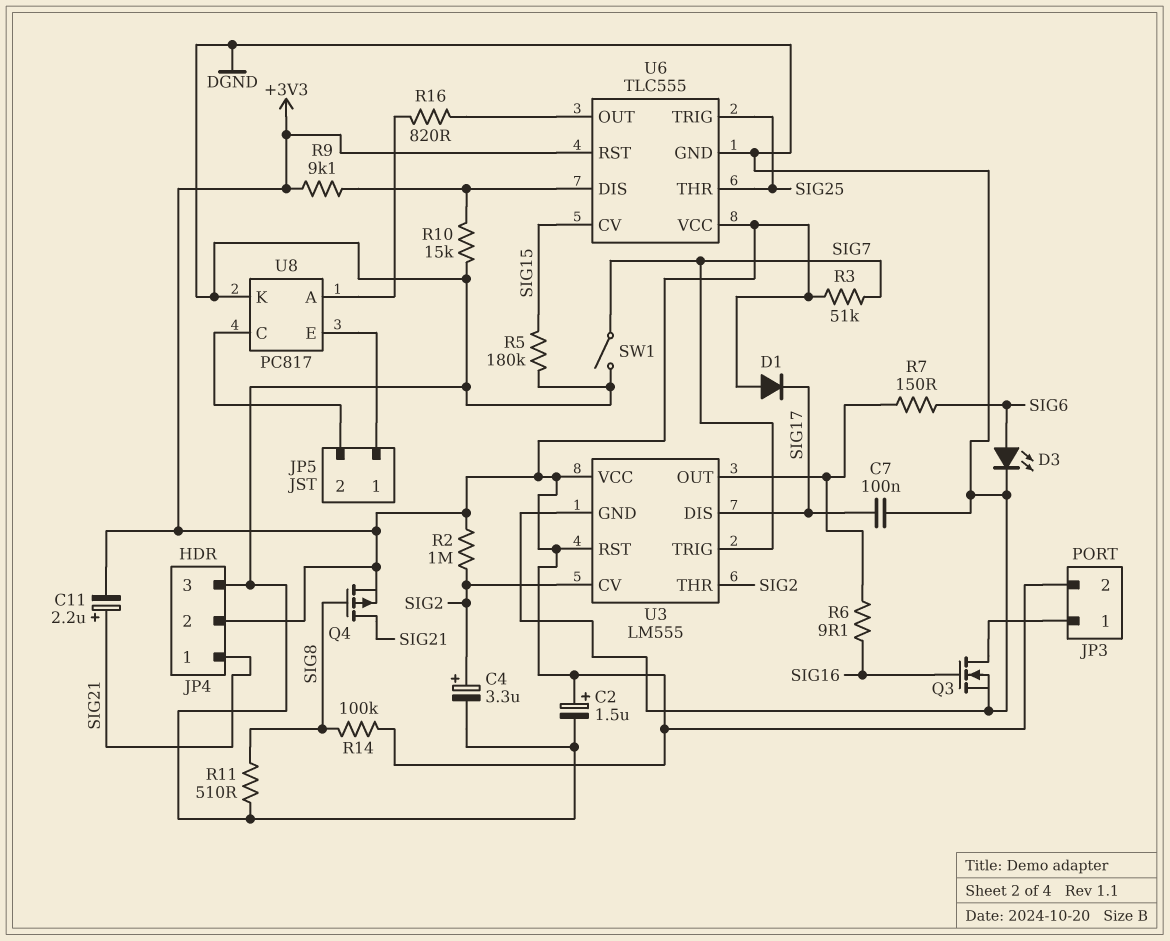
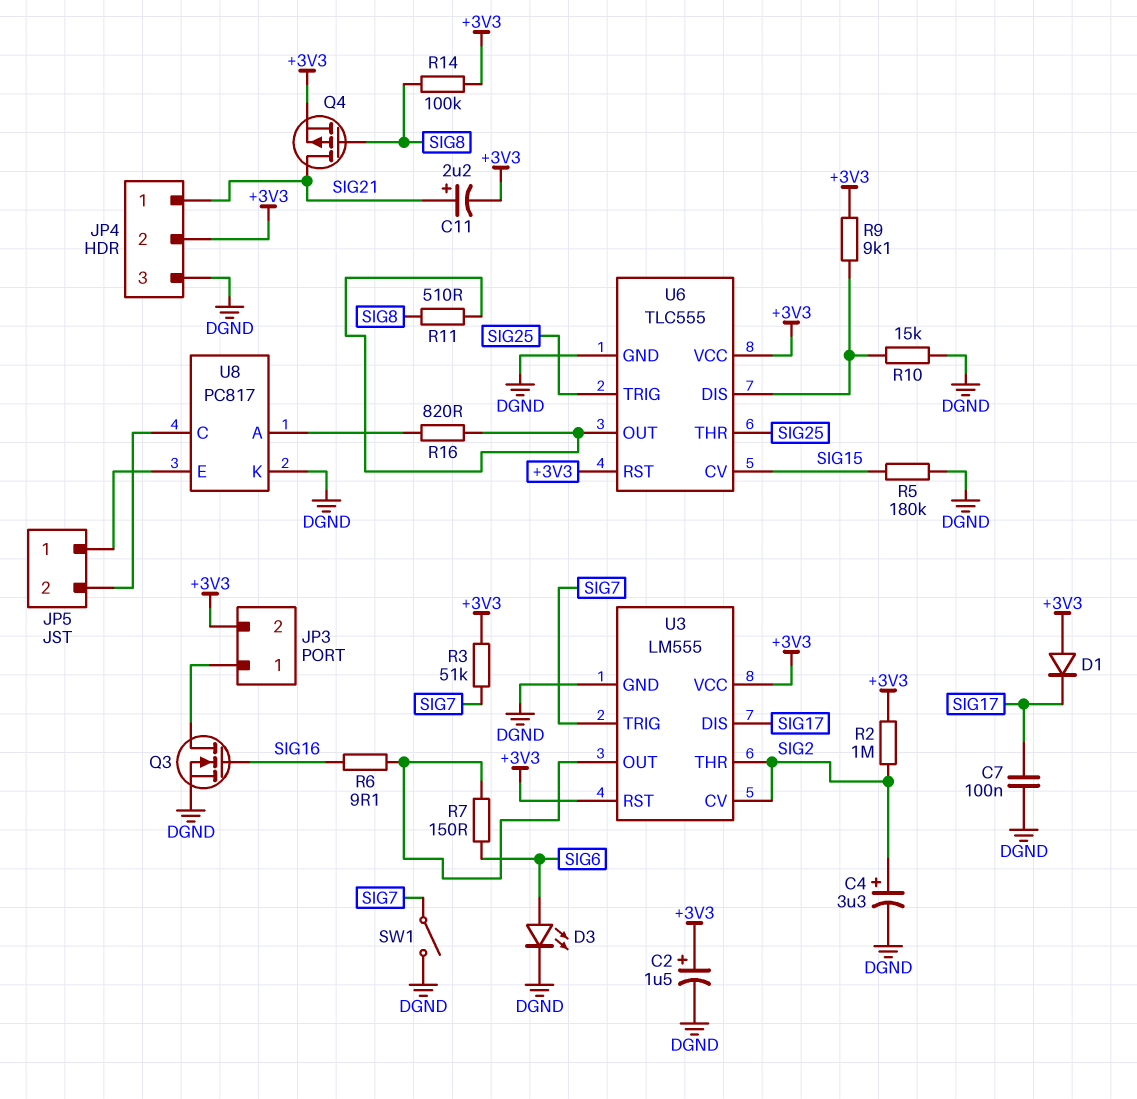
R11: 510 (DGND, SIG8) -> 510 (SIG8, U6/OUT)

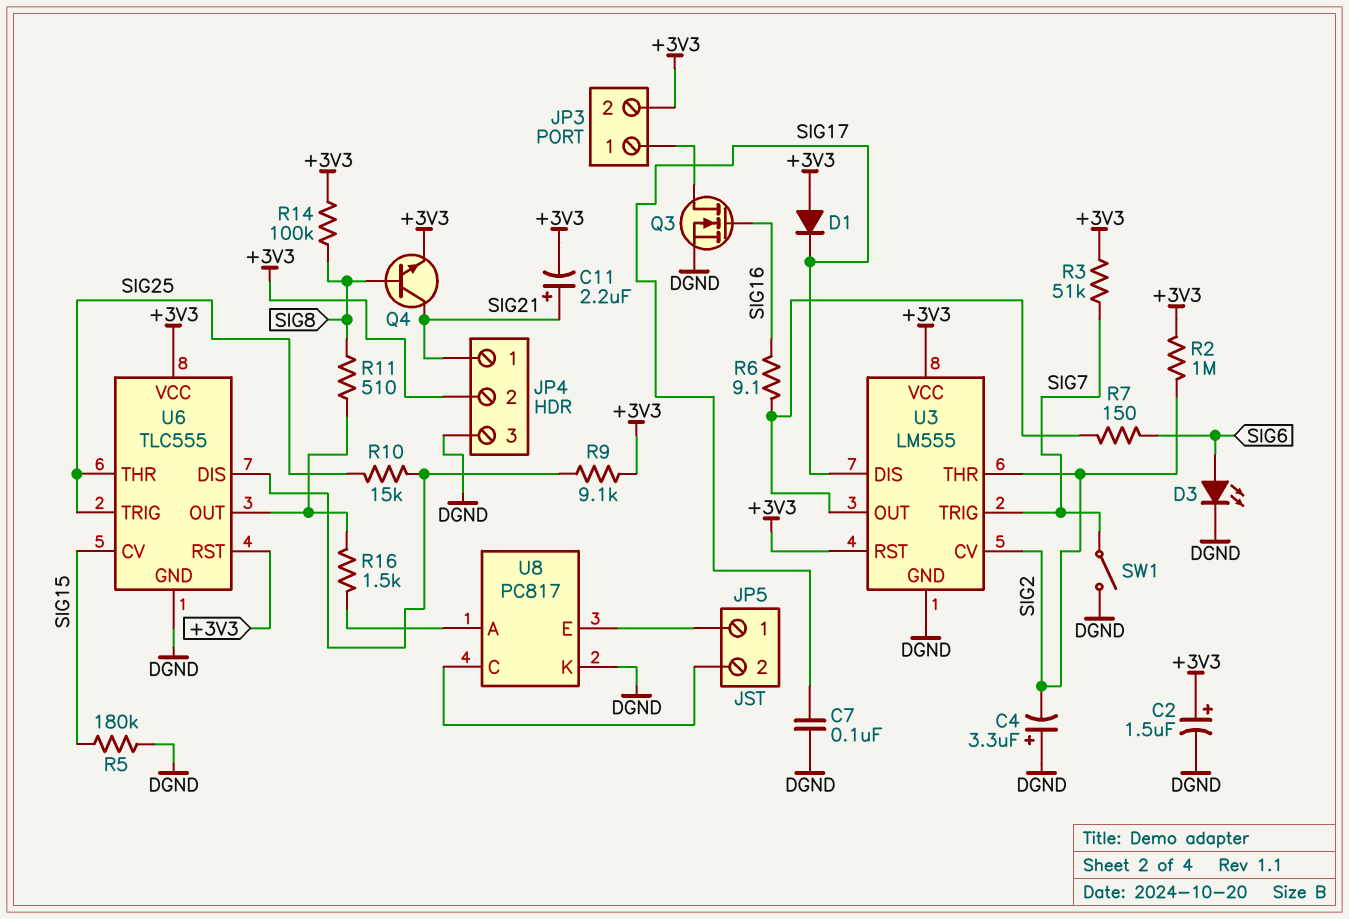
C4: 3.3uF (plus SIG2, minus DGND) -> 3.3uF (plus DGND, minus SIG2)
Q4: PMOS (G SIG8, D SIG21, S +3V3) -> NPN (B SIG8, C SIG21, E +3V3)
R10: 15k (DGND, U6/DIS) -> 15k (SIG25, U6/DIS)
R16: 820 (U6/OUT, U8/A) -> 1.5k (U6/OUT, U8/A)

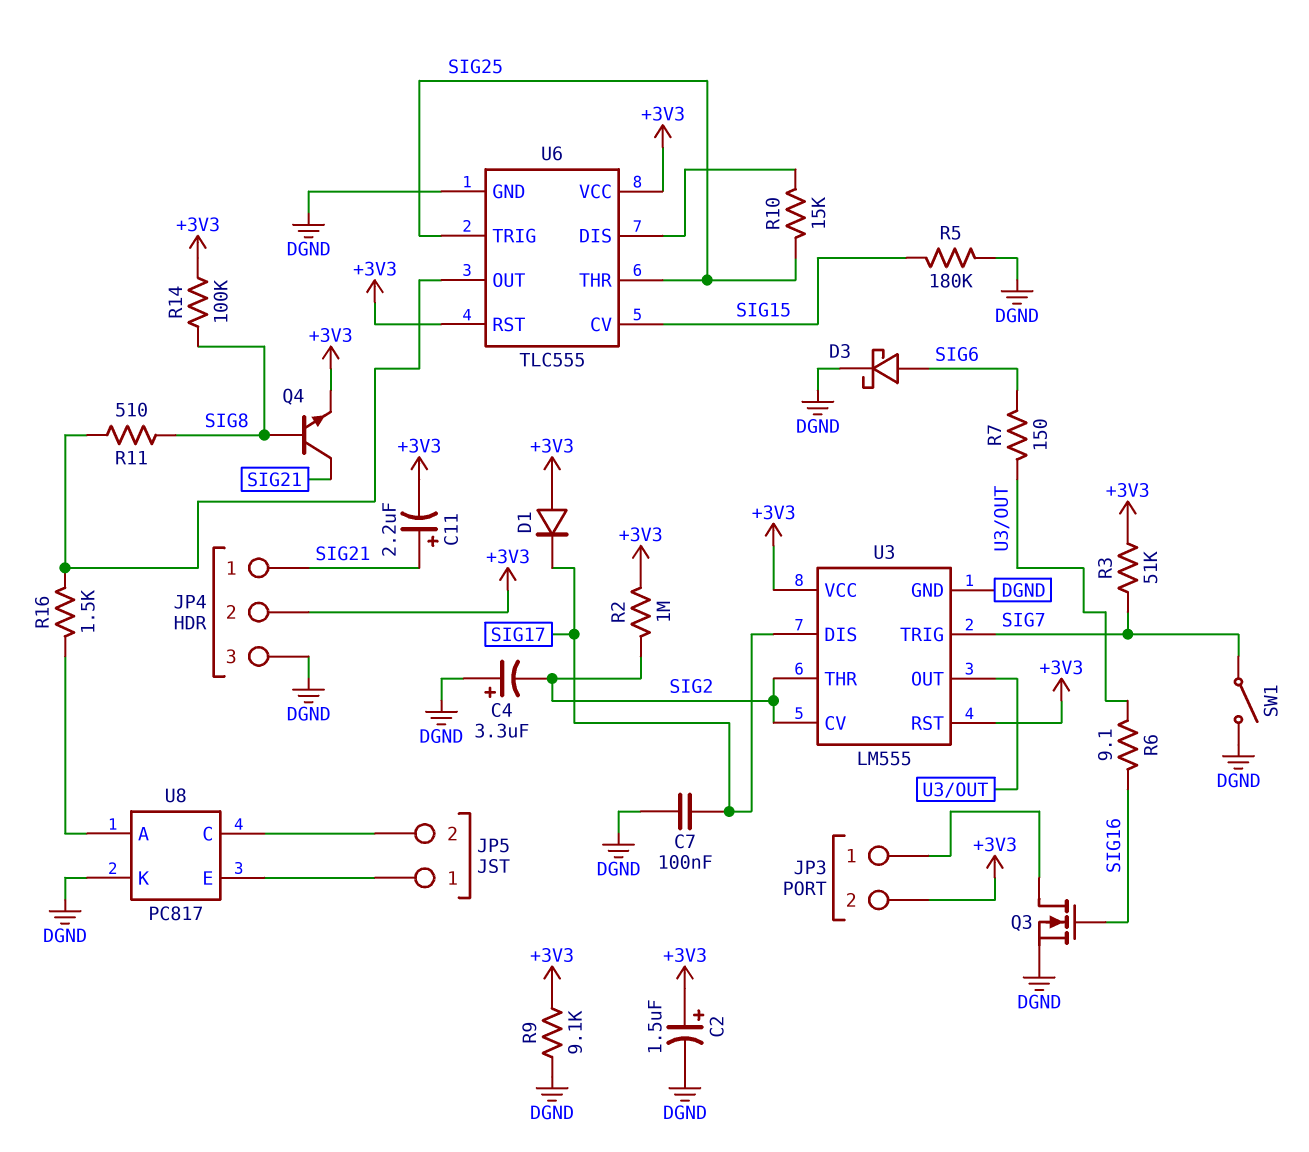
D3: LED (A SIG6, K DGND) -> schottky (A SIG6, K DGND)
R9: 9.1k (+3V3, U6/DIS) -> 9.1k (+3V3, DGND)

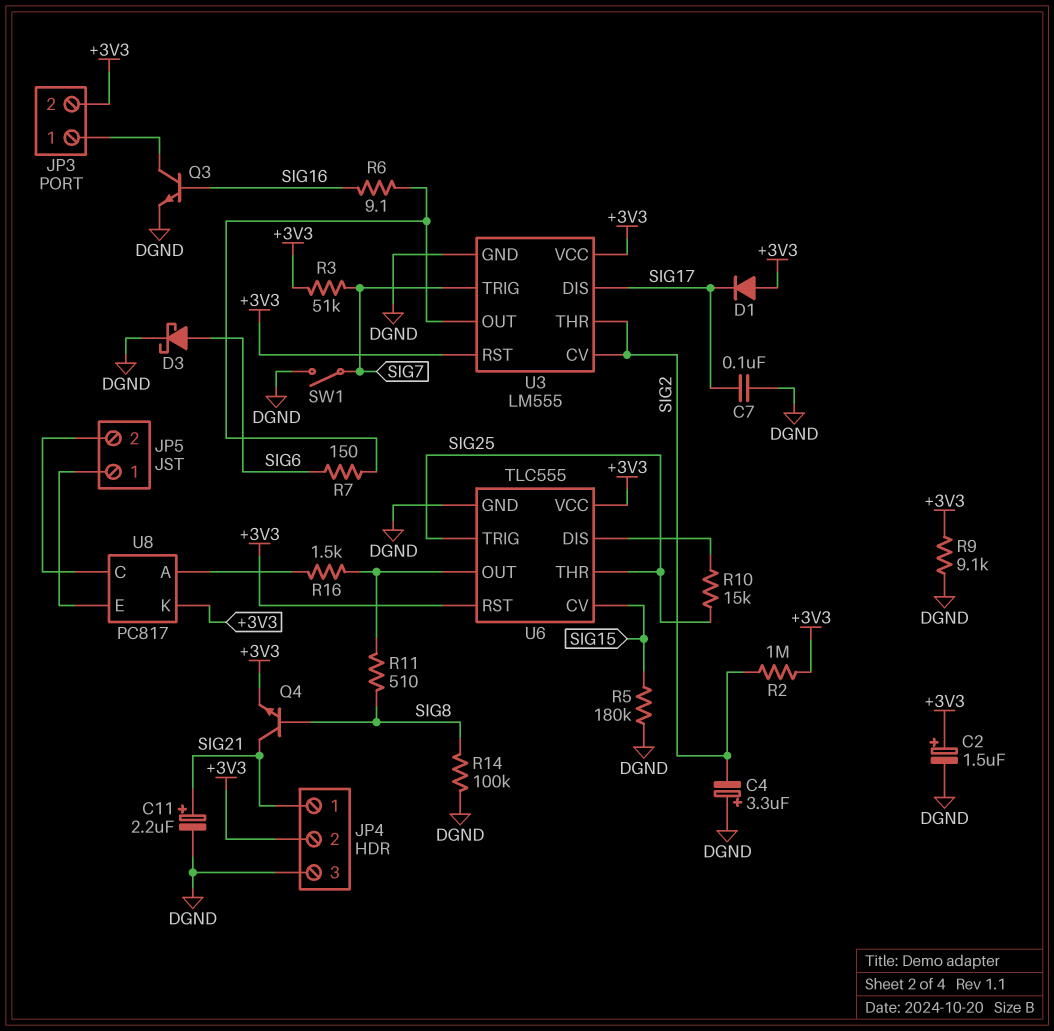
C11: 2.2uF (plus SIG21, minus +3V3) -> 2.2uF (plus SIG21, minus DGND)
Q3: NMOS (G SIG16, D JP3/1, S DGND) -> NPN (B SIG16, C JP3/1, E DGND)
R14: 100k (+3V3, SIG8) -> 100k (DGND, SIG8)
U8 pin K: DGND -> +3V3

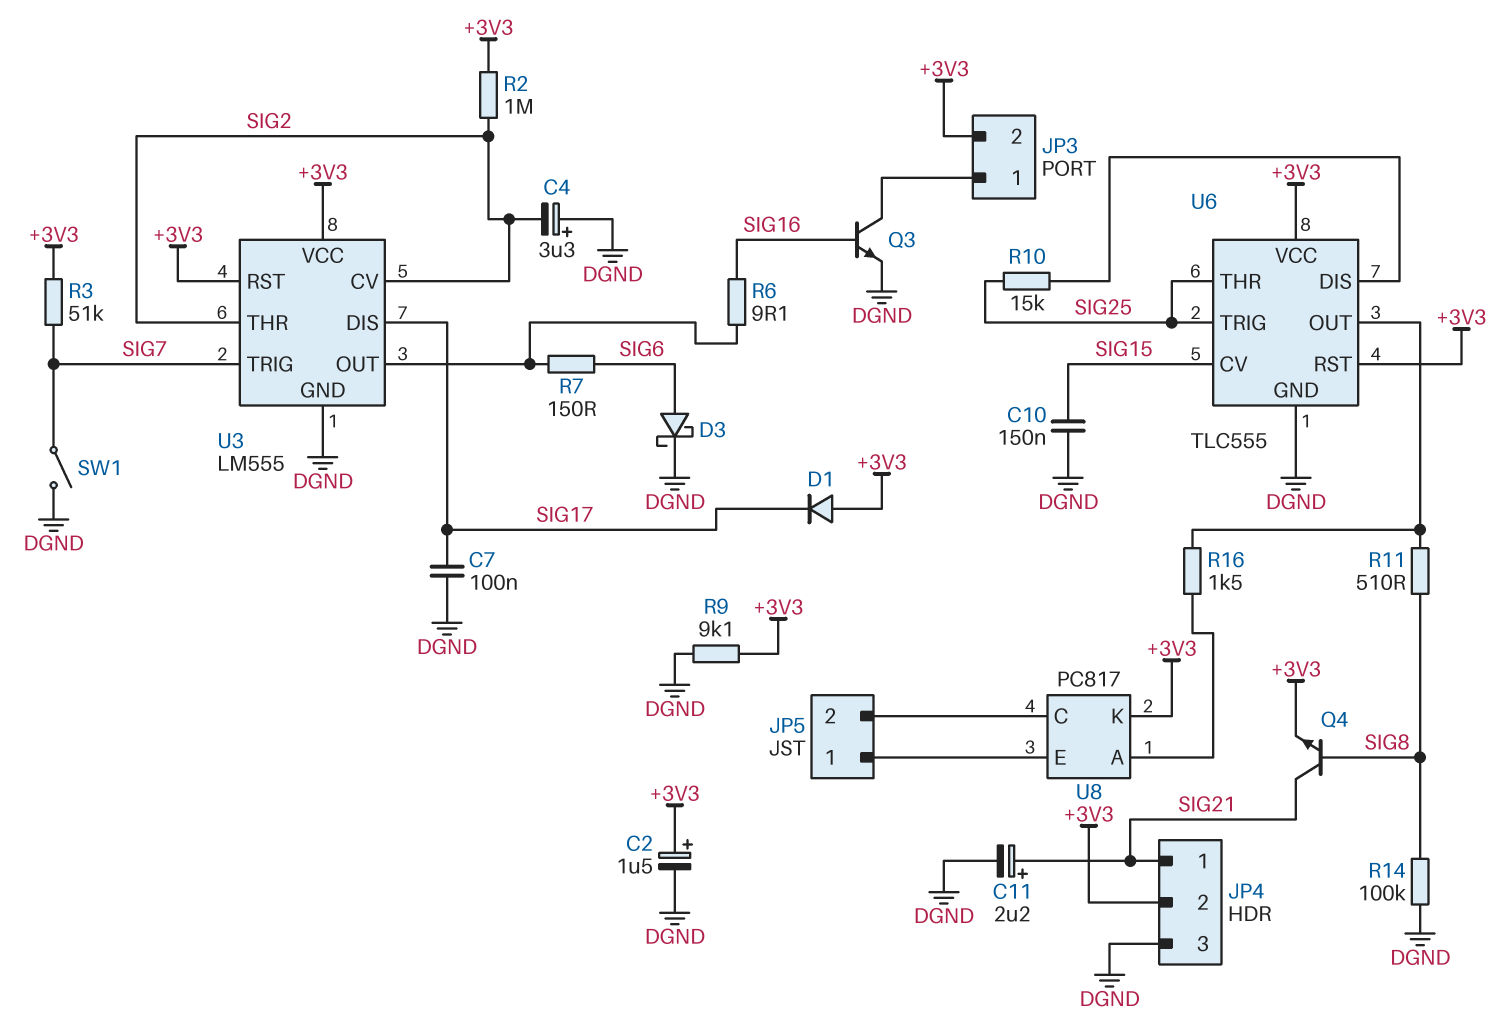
C10: none -> 150nF (DGND, SIG15)
R5: 180k (DGND, SIG15) -> none

